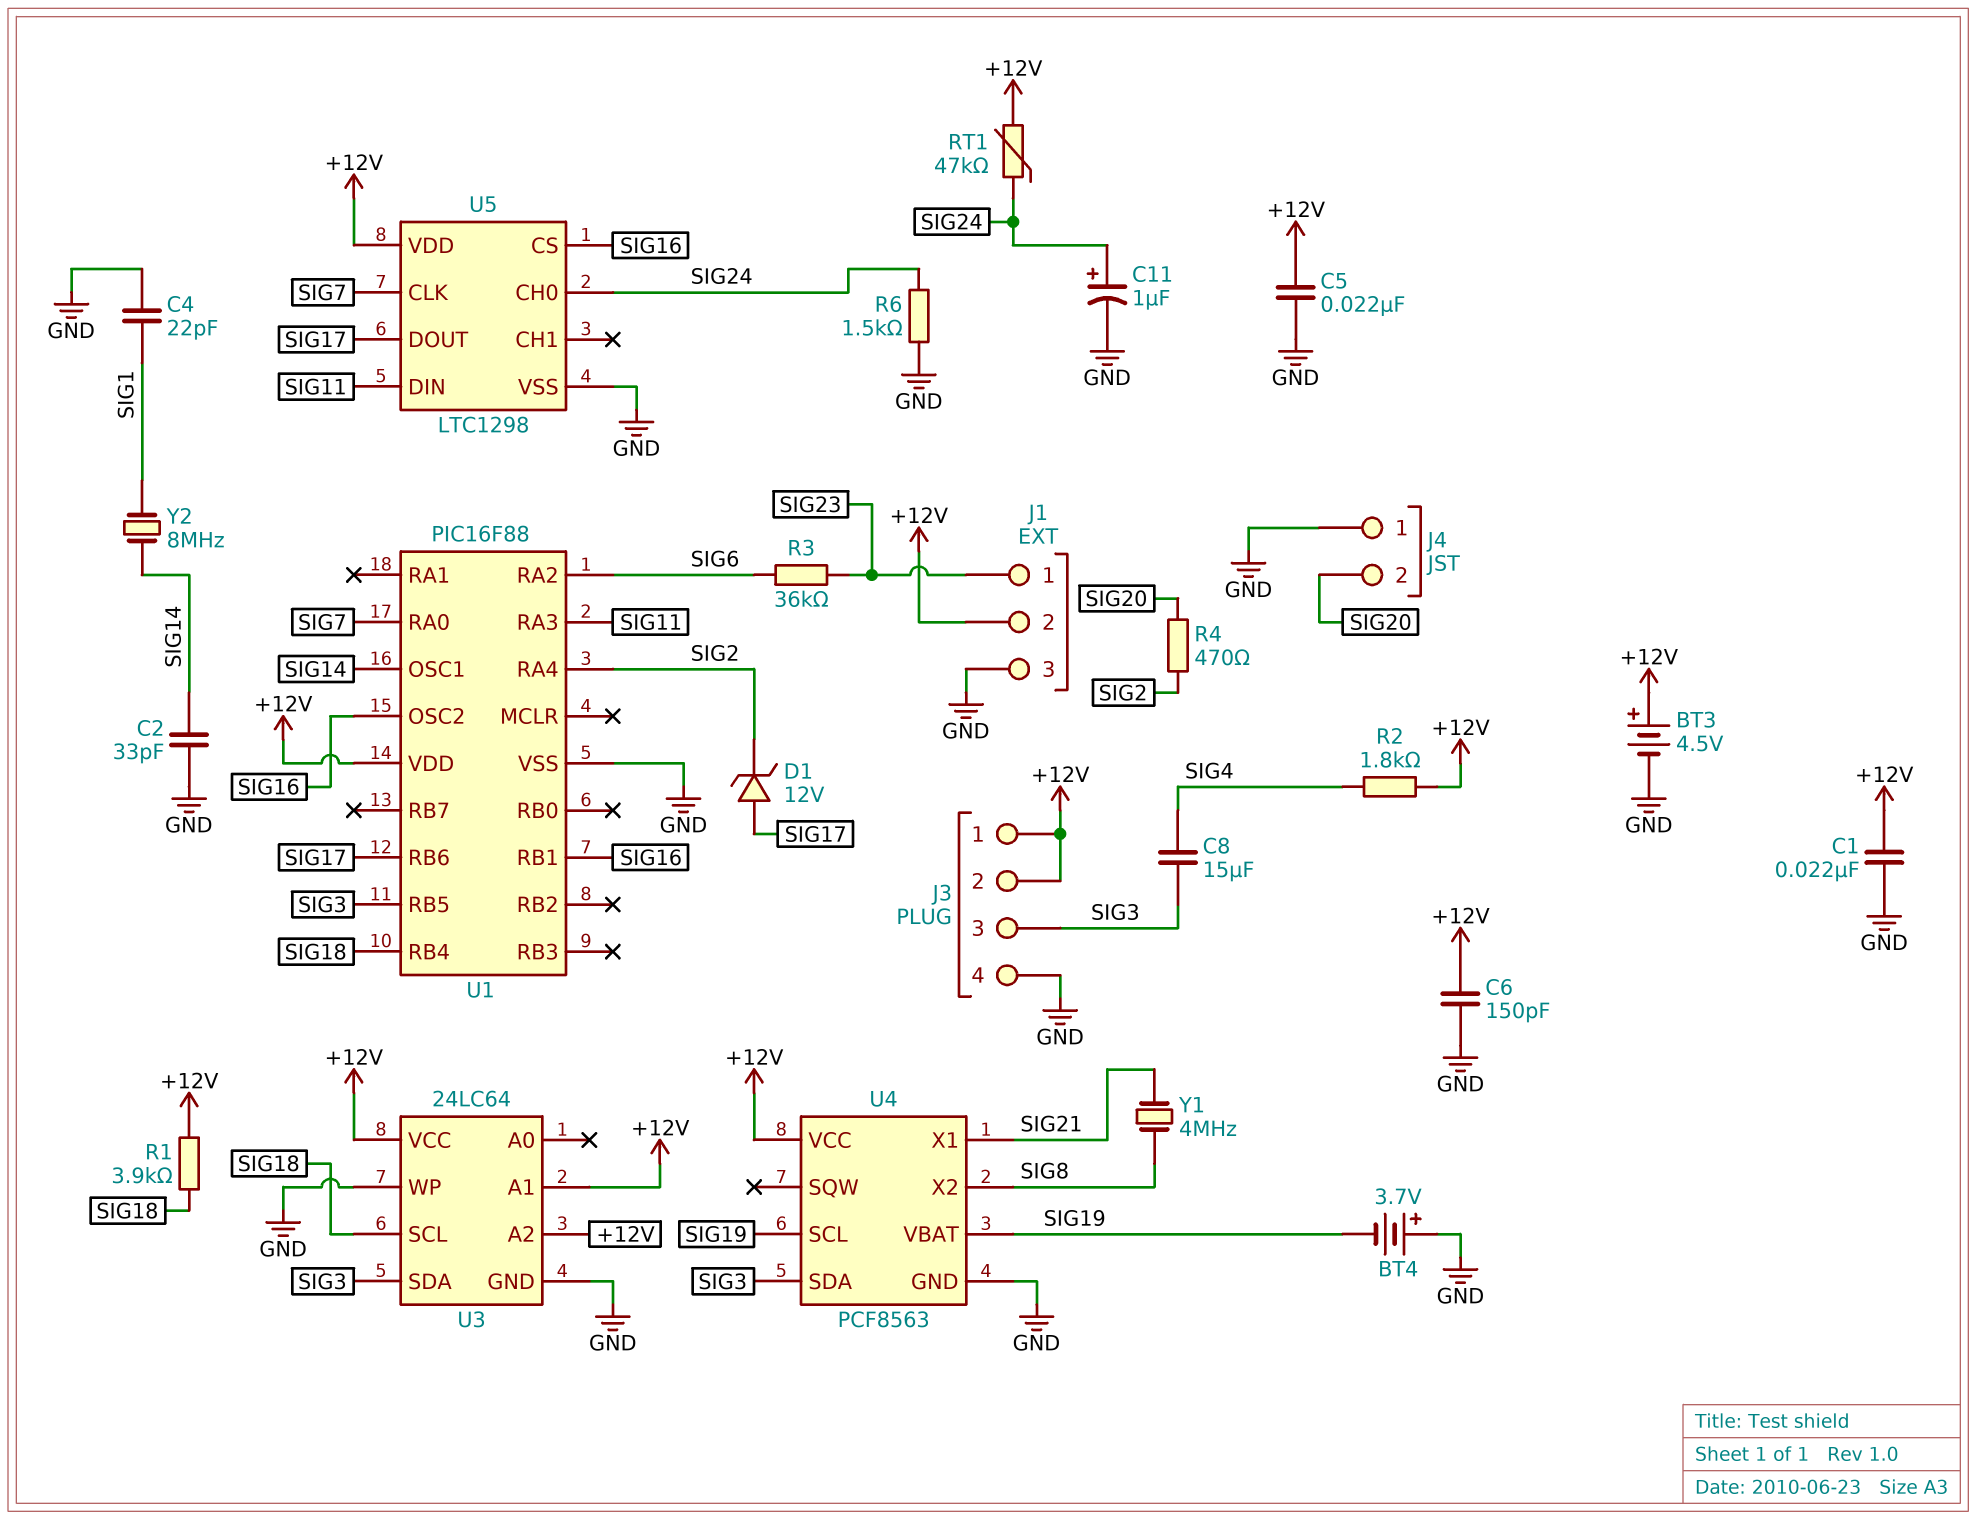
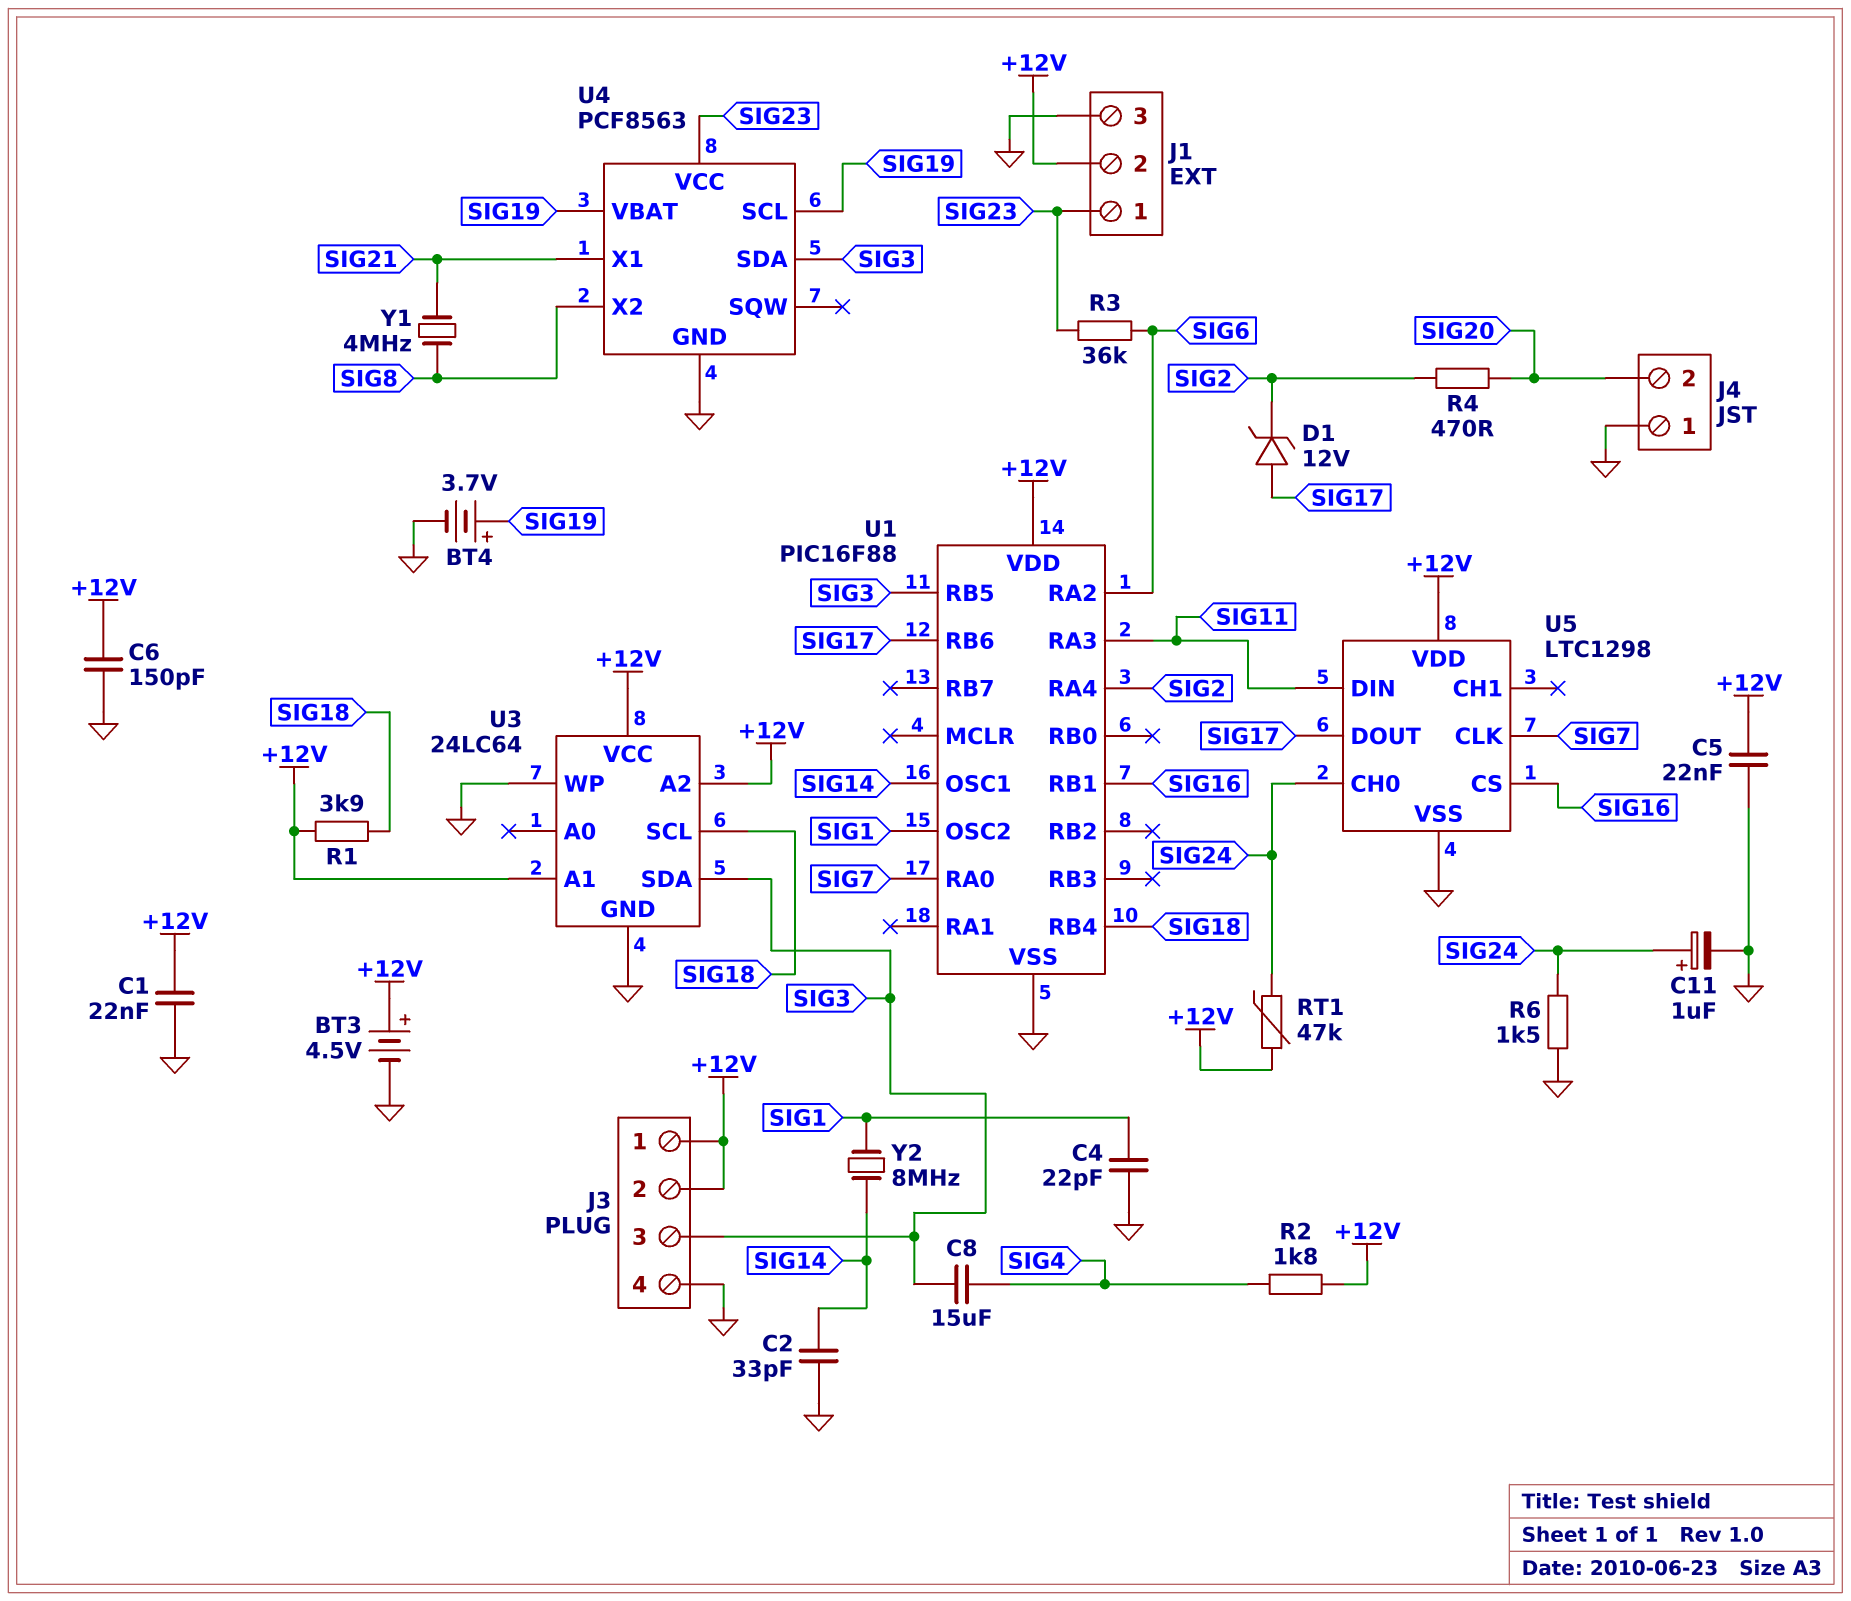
BT4: 3.7V (plus GND, minus SIG19) -> 3.7V (plus SIG19, minus GND)
U1 pin OSC2: SIG16 -> SIG1
U4 pin VCC: +12V -> SIG23

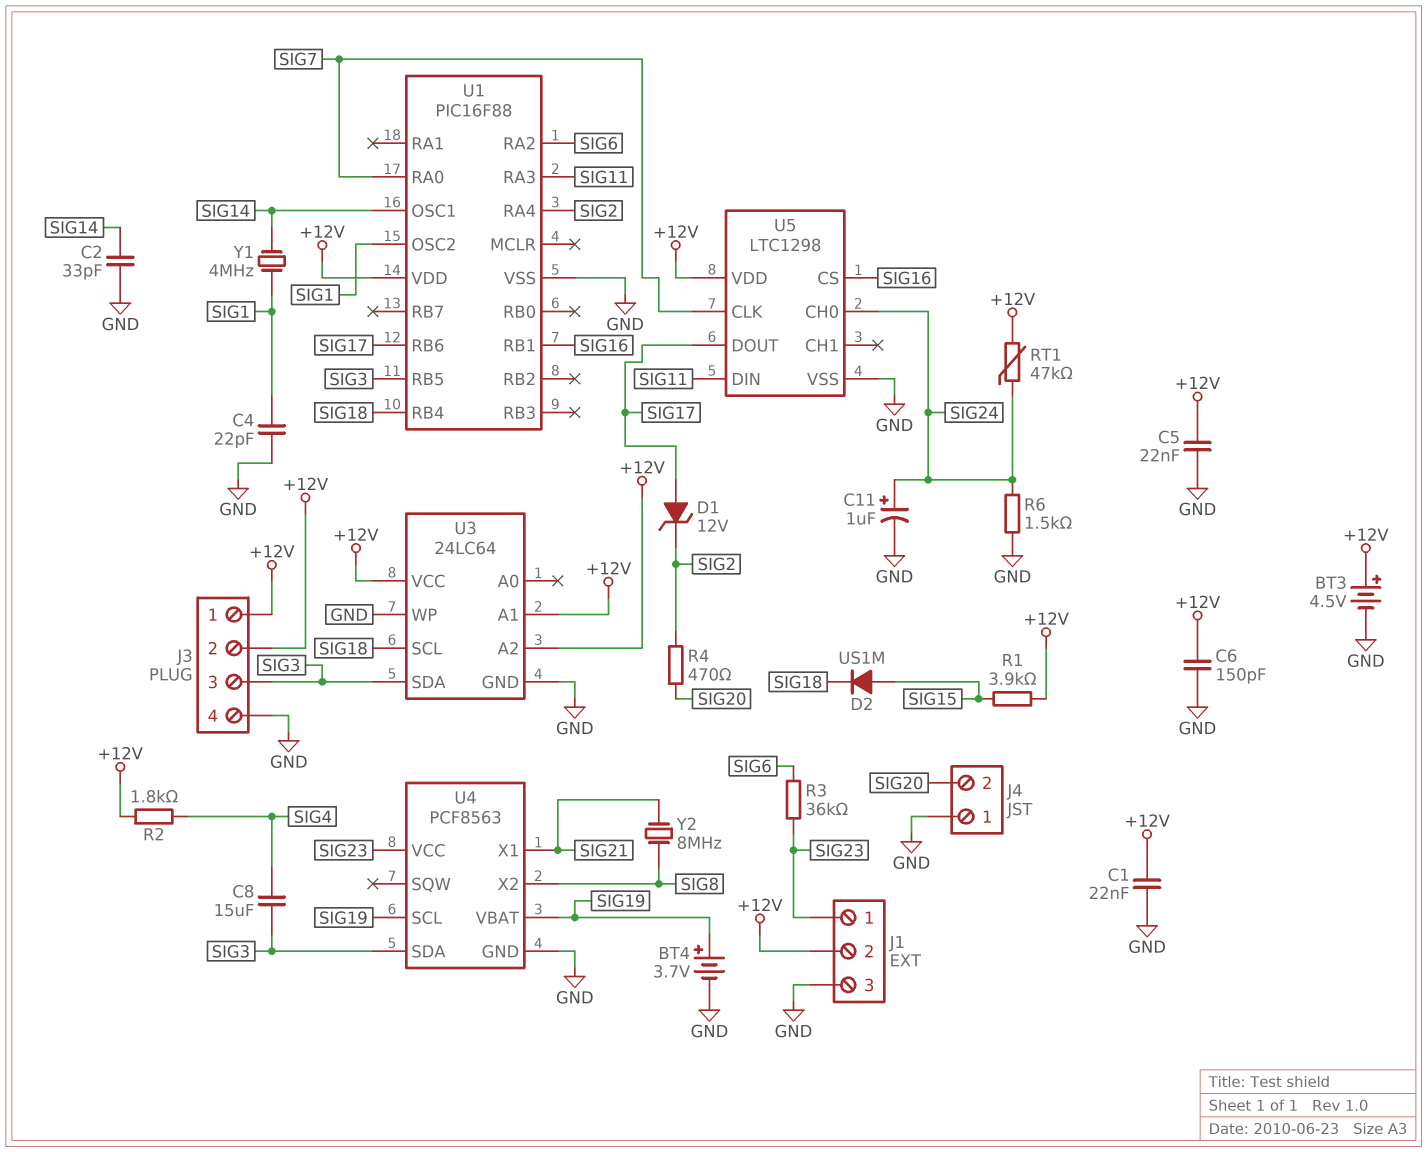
D2: none -> diode US1M (A SIG15, K SIG18)
R1: 3.9k (+12V, SIG18) -> 3.9k (+12V, SIG15)
Y1: 4MHz (SIG8, SIG21) -> 4MHz (SIG1, SIG14)
Y2: 8MHz (SIG1, SIG14) -> 8MHz (SIG8, SIG21)

